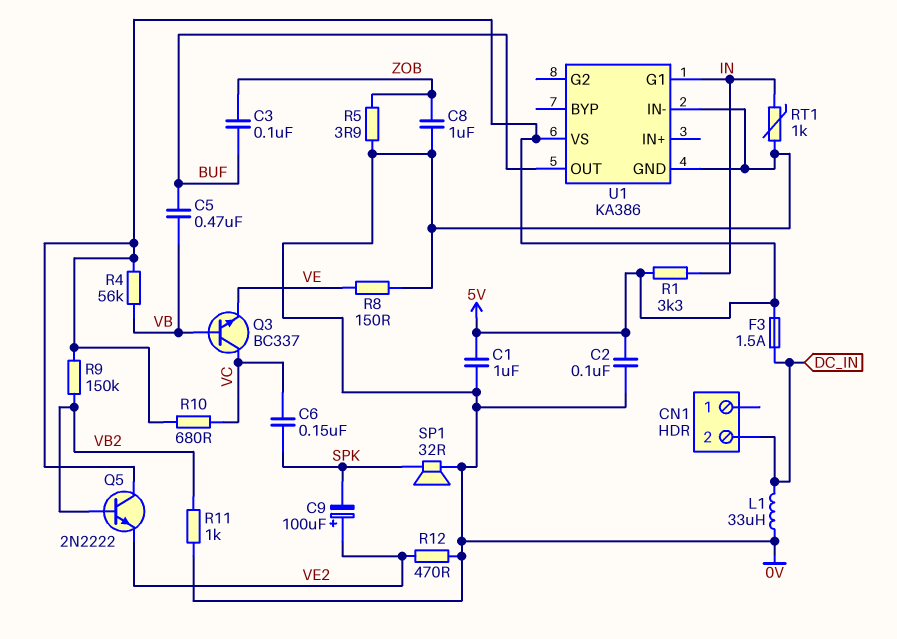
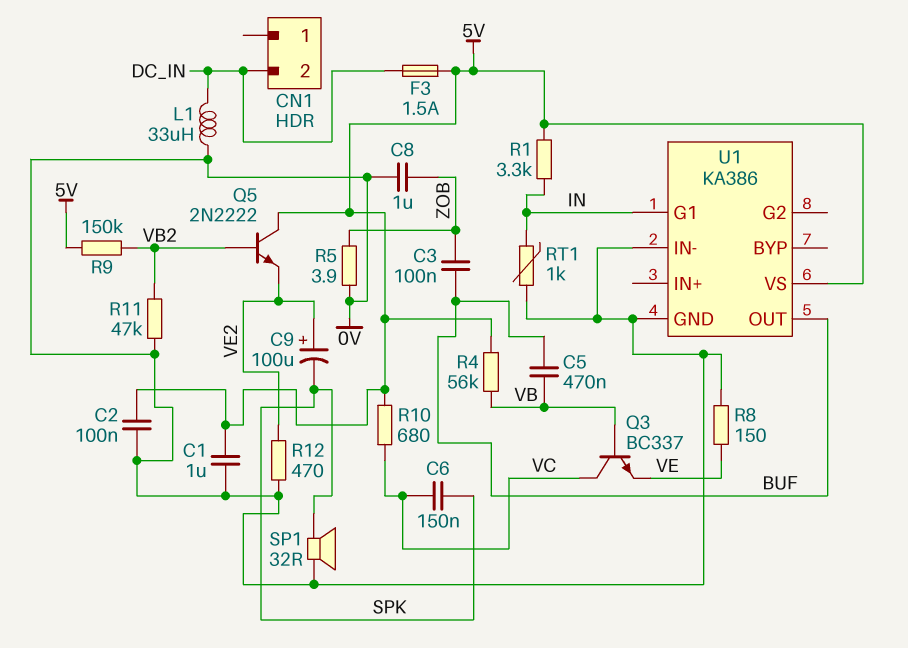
R11: 1k (0V, VB2) -> 47k (0V, VB2)

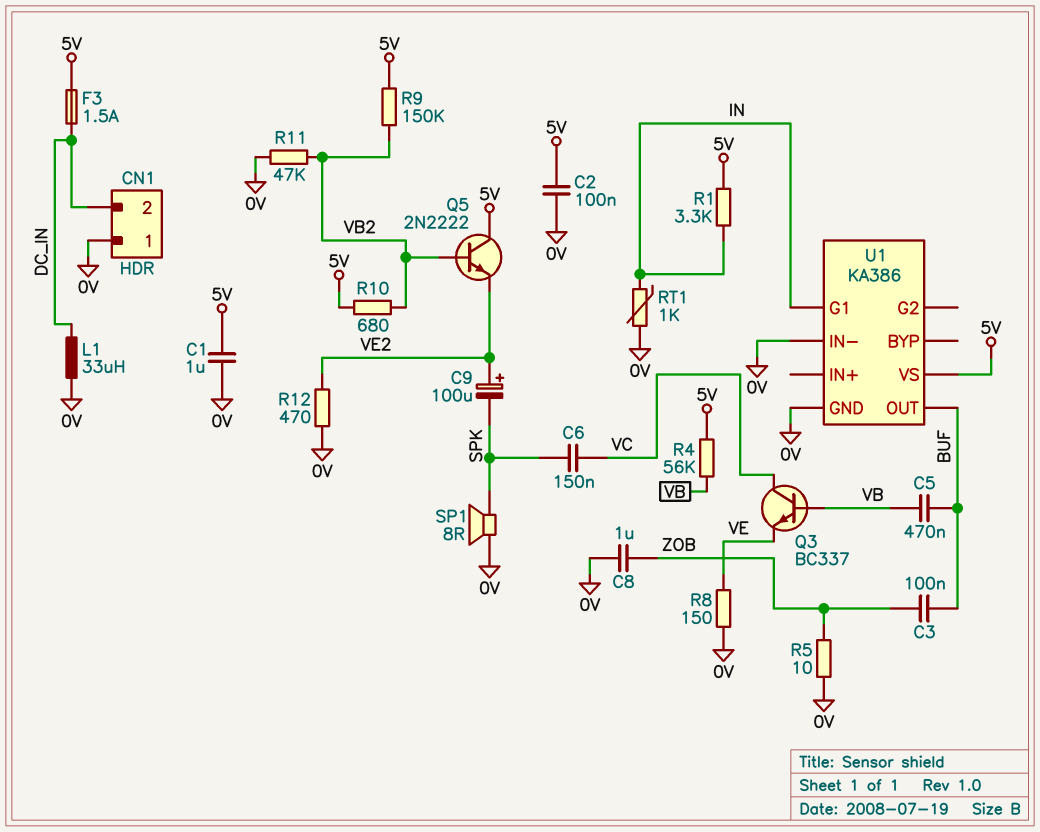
CN1 pin 1: none -> 0V
R5: 3.9 (0V, ZOB) -> 10 (0V, ZOB)
R10: 680 (5V, VC) -> 680 (5V, VB2)
SP1: speaker 32R (0V, SPK) -> speaker 8R (0V, SPK)

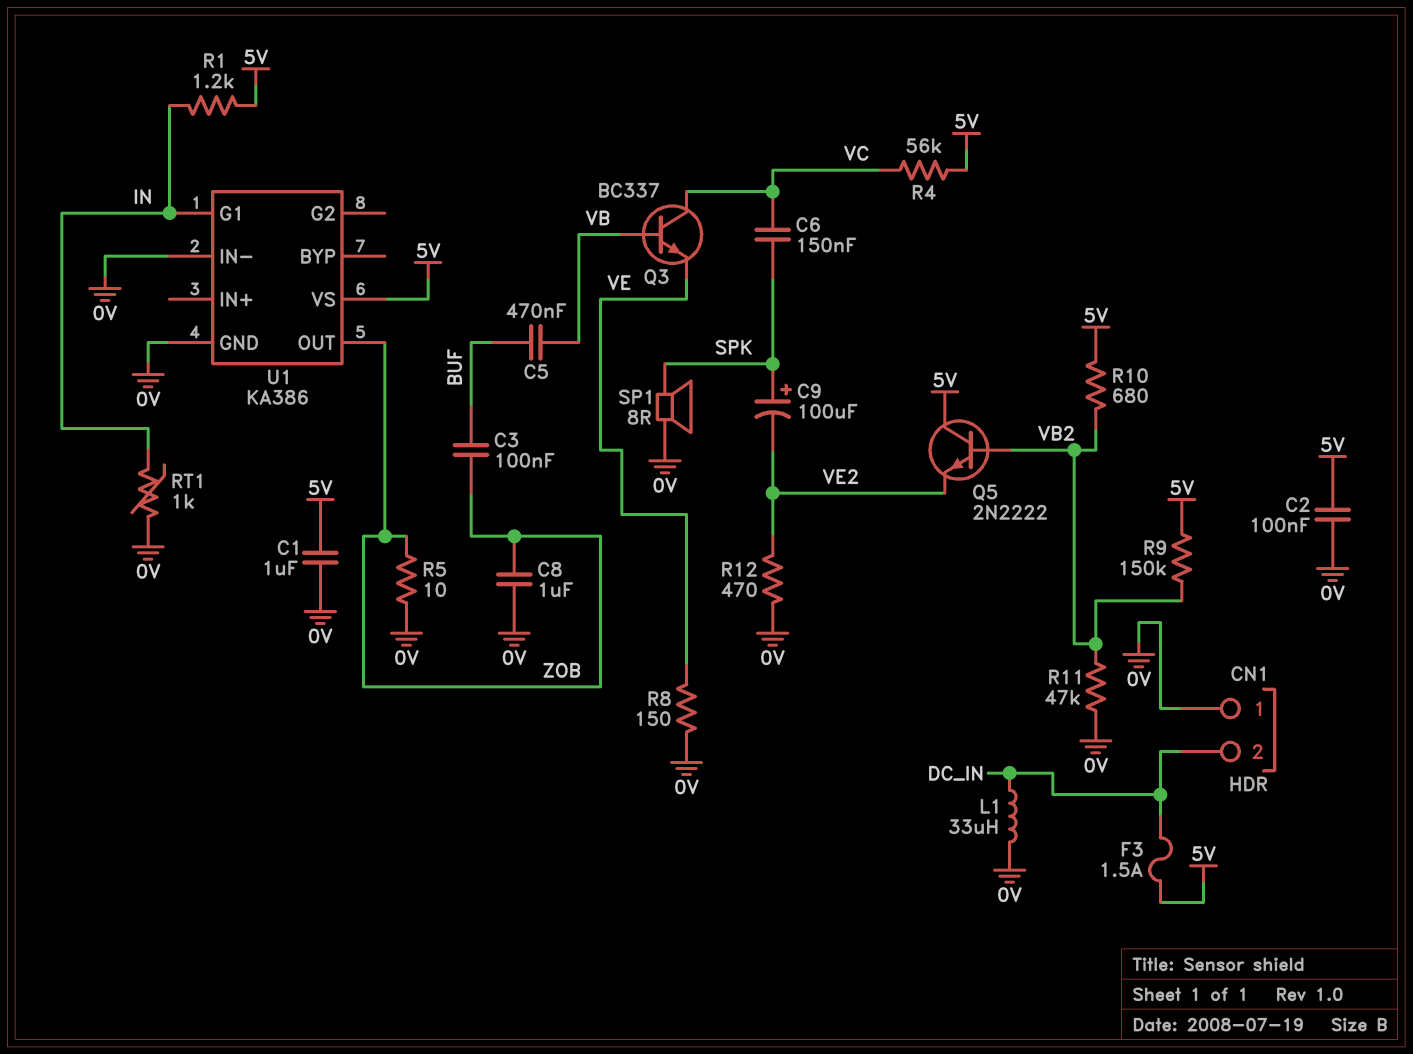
C9: 100uF (plus VE2, minus SPK) -> 100uF (plus SPK, minus VE2)
R1: 3.3k (5V, IN) -> 1.2k (5V, IN)
R4: 56k (5V, VB) -> 56k (5V, VC)
U1 pin OUT: BUF -> ZOB

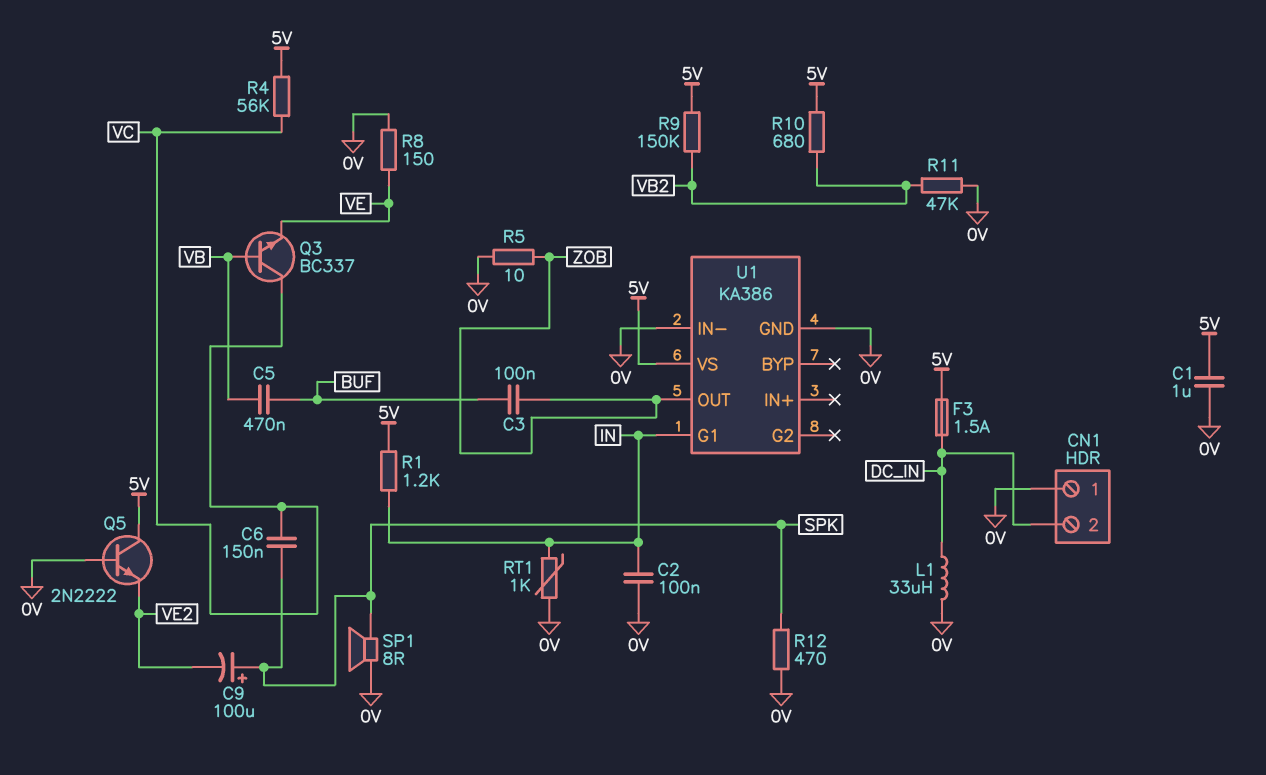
C2: 100nF (0V, 5V) -> 100nF (0V, IN)
C8: 1uF (0V, ZOB) -> none
Q5: NPN 2N2222 (B VB2, C 5V, E VE2) -> NPN 2N2222 (B 0V, C 5V, E VE2)
R12: 470 (0V, VE2) -> 470 (0V, SPK)

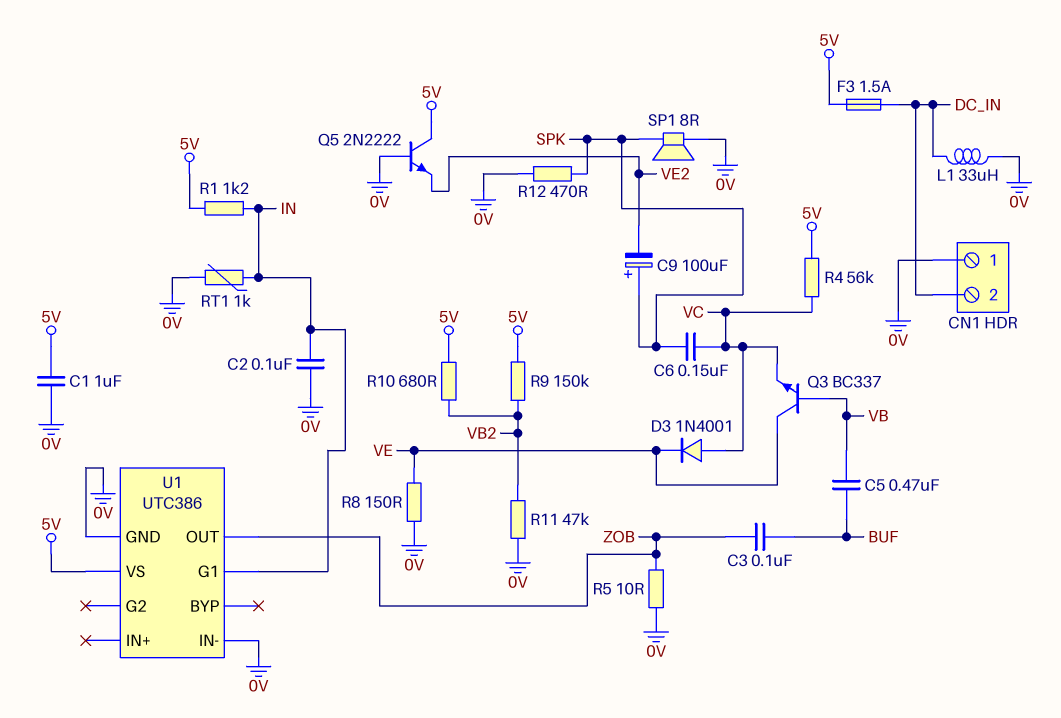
D3: none -> diode 1N4001 (A VC, K VE)
Q3: NPN BC337 (B VB, C VC, E VE) -> NPN BC337 (B VB, C VE, E VC)
U1: KA386 -> UTC386

